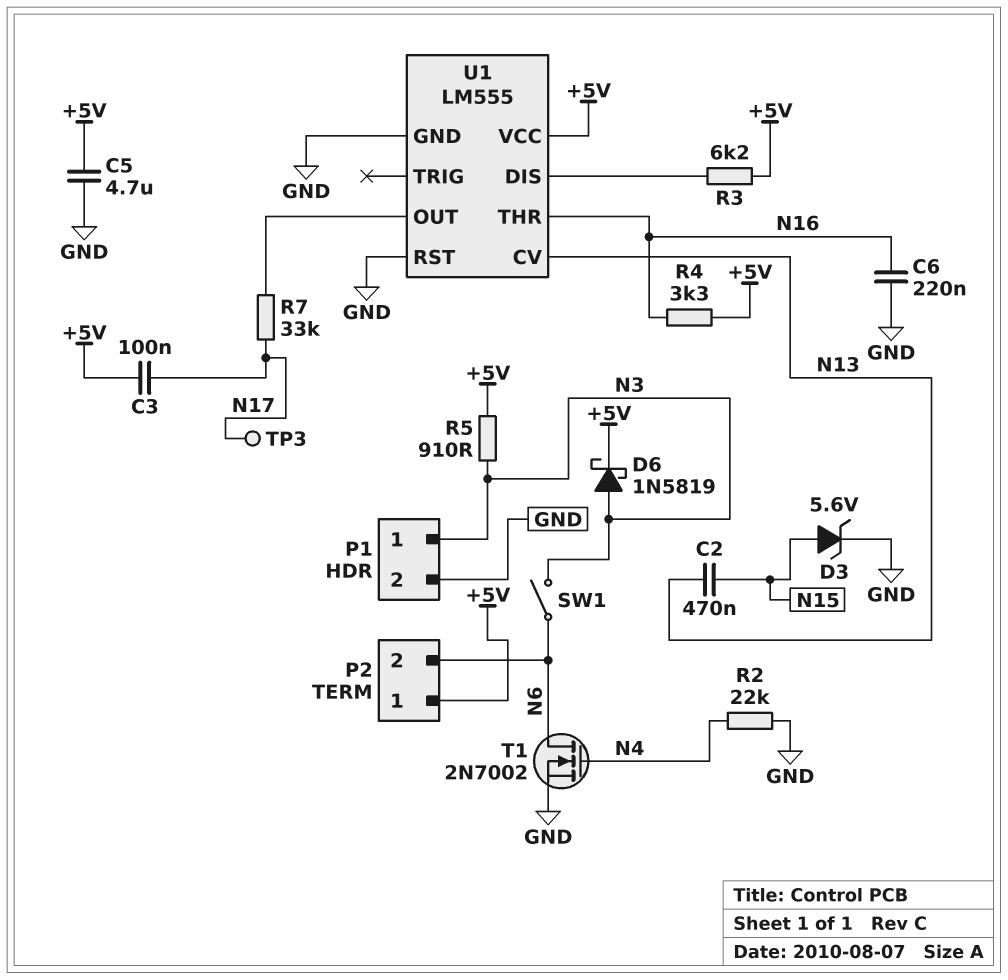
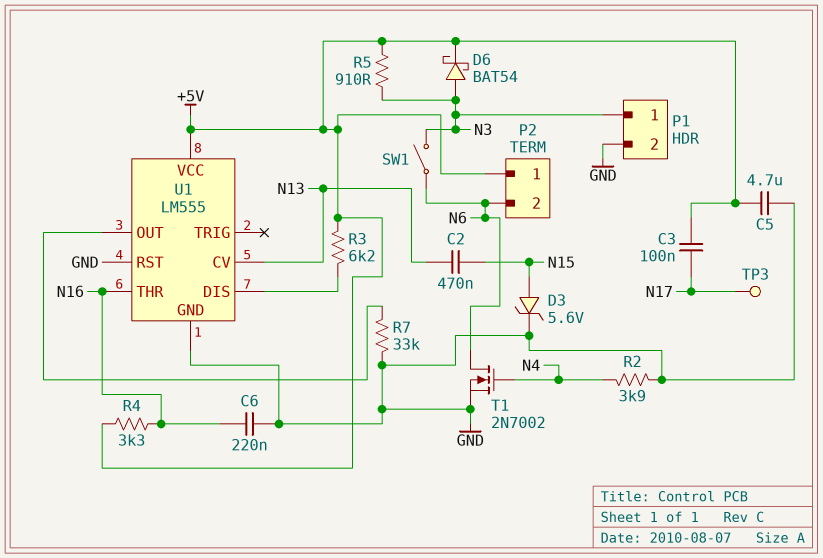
D6: schottky 1N5819 (A N3, K +5V) -> schottky BAT54 (A N3, K +5V)
R2: 22k (GND, N4) -> 3.9k (GND, N4)
R7: 33k (N17, U1/OUT) -> 33k (GND, U1/OUT)

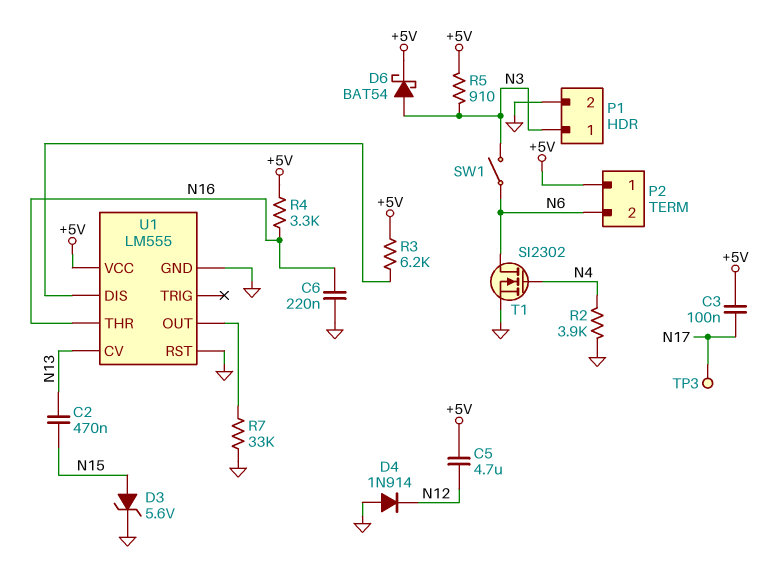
C5: 4.7uF (+5V, GND) -> 4.7uF (+5V, N12)
D4: none -> diode 1N914 (A GND, K N12)
T1: NMOS 2N7002 (G N4, D N6, S GND) -> NMOS SI2302 (G N4, D N6, S GND)

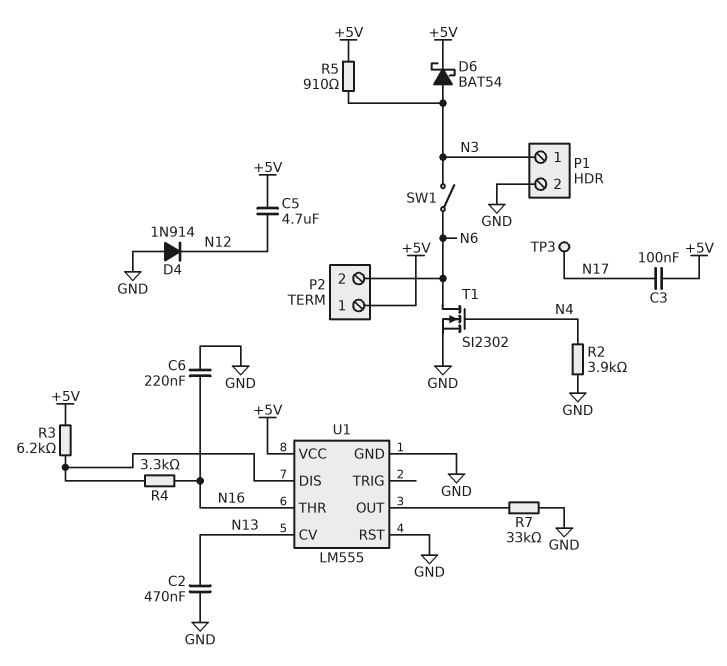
C2: 470nF (N13, N15) -> 470nF (GND, N13)
D3: zener 5.6V (A N15, K GND) -> none
R4: 3.3k (+5V, N16) -> 3.3k (N16, U1/DIS)

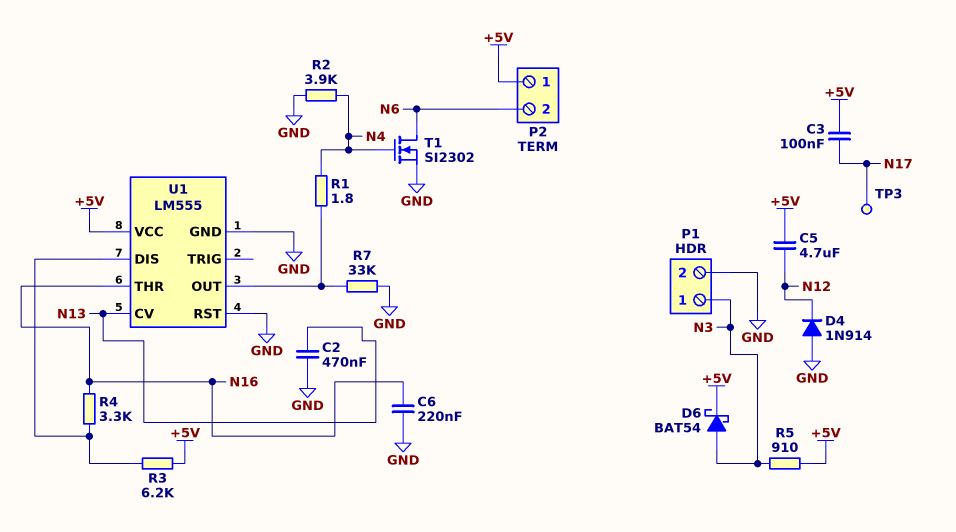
R1: none -> 1.8 (N4, U1/OUT)
SW1: switch (N3, N6) -> none

